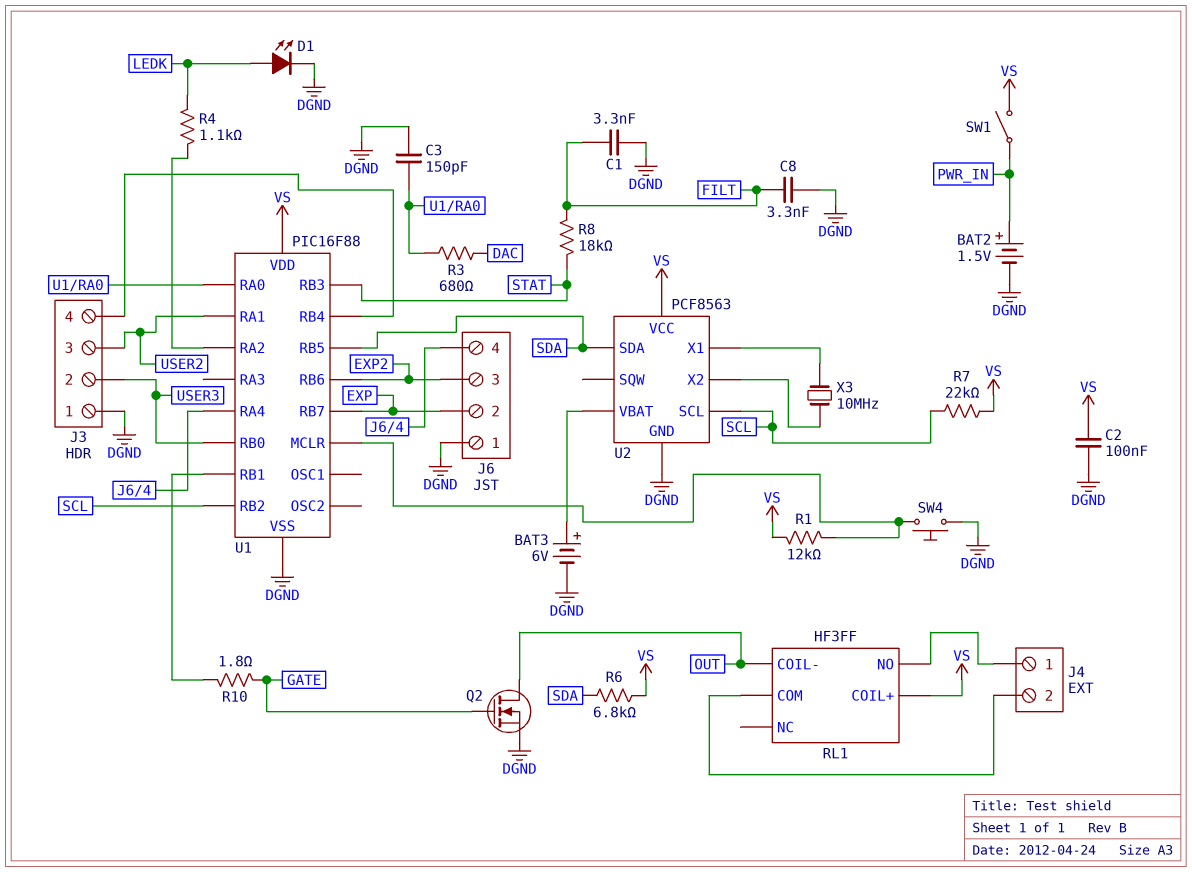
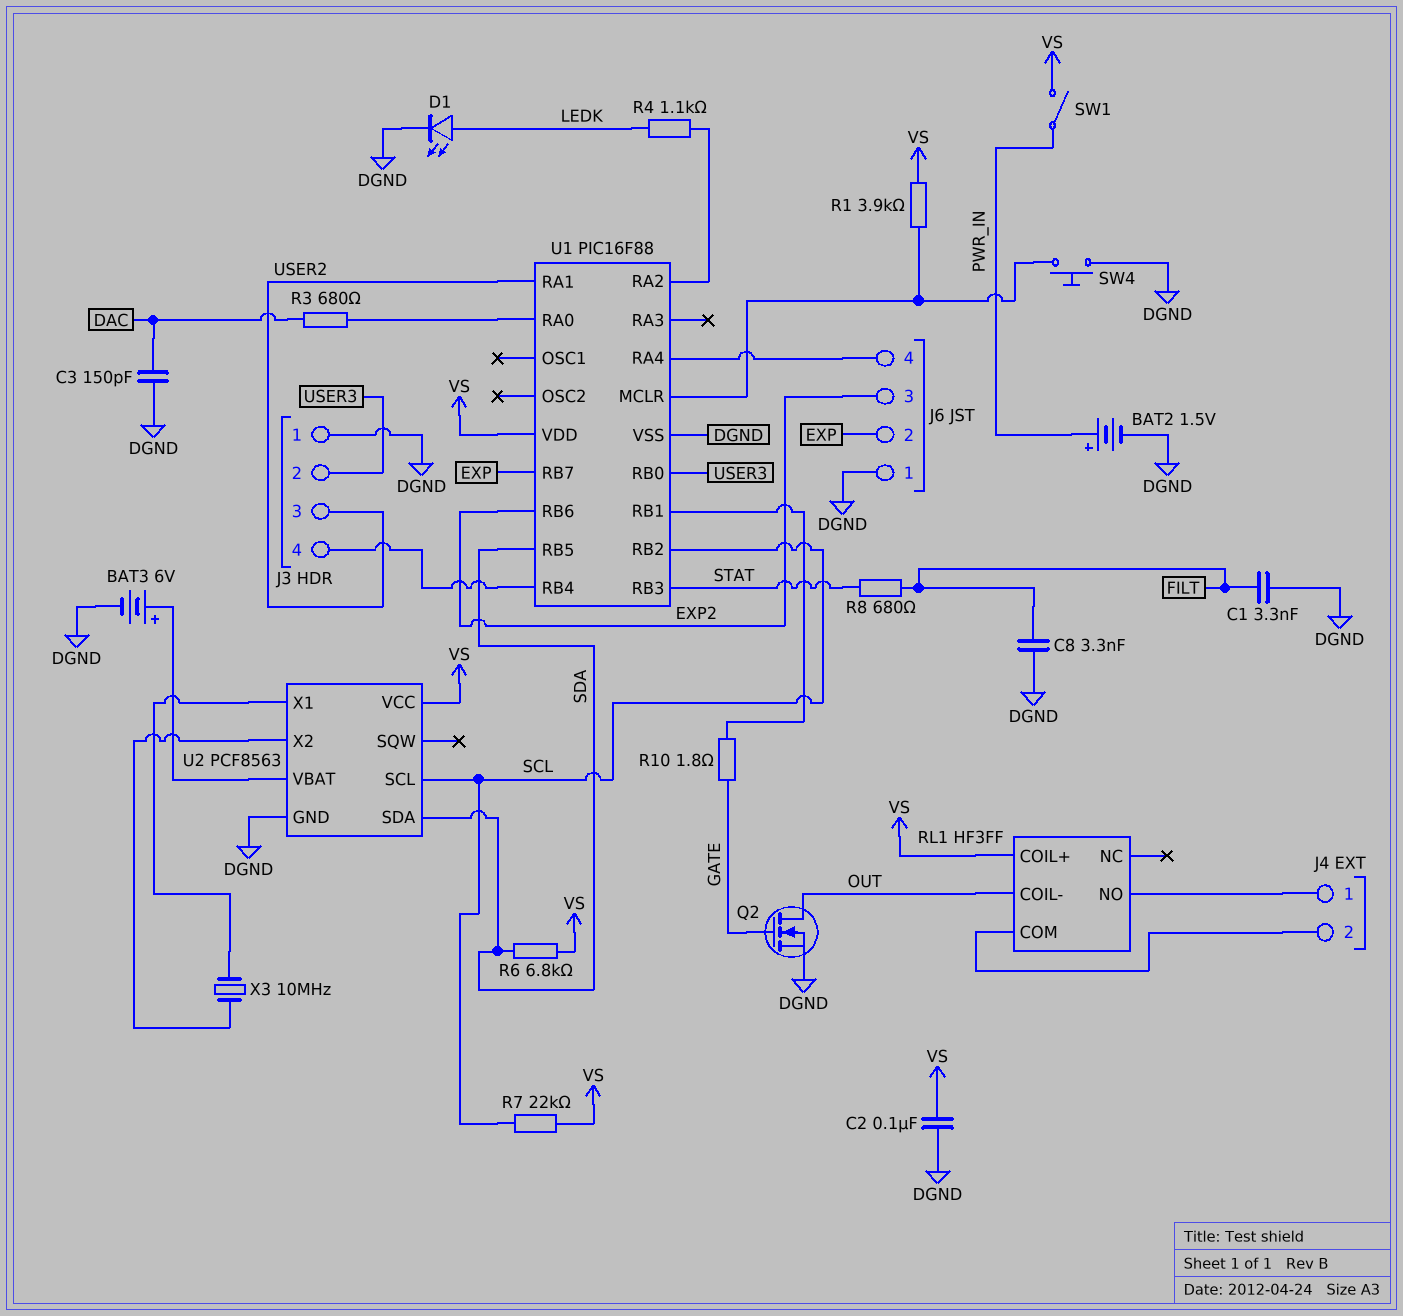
C3: 150pF (DGND, U1/RA0) -> 150pF (DAC, DGND)
R1: 12k (U1/MCLR, VS) -> 3.9k (U1/MCLR, VS)
R8: 18k (FILT, STAT) -> 680 (FILT, STAT)

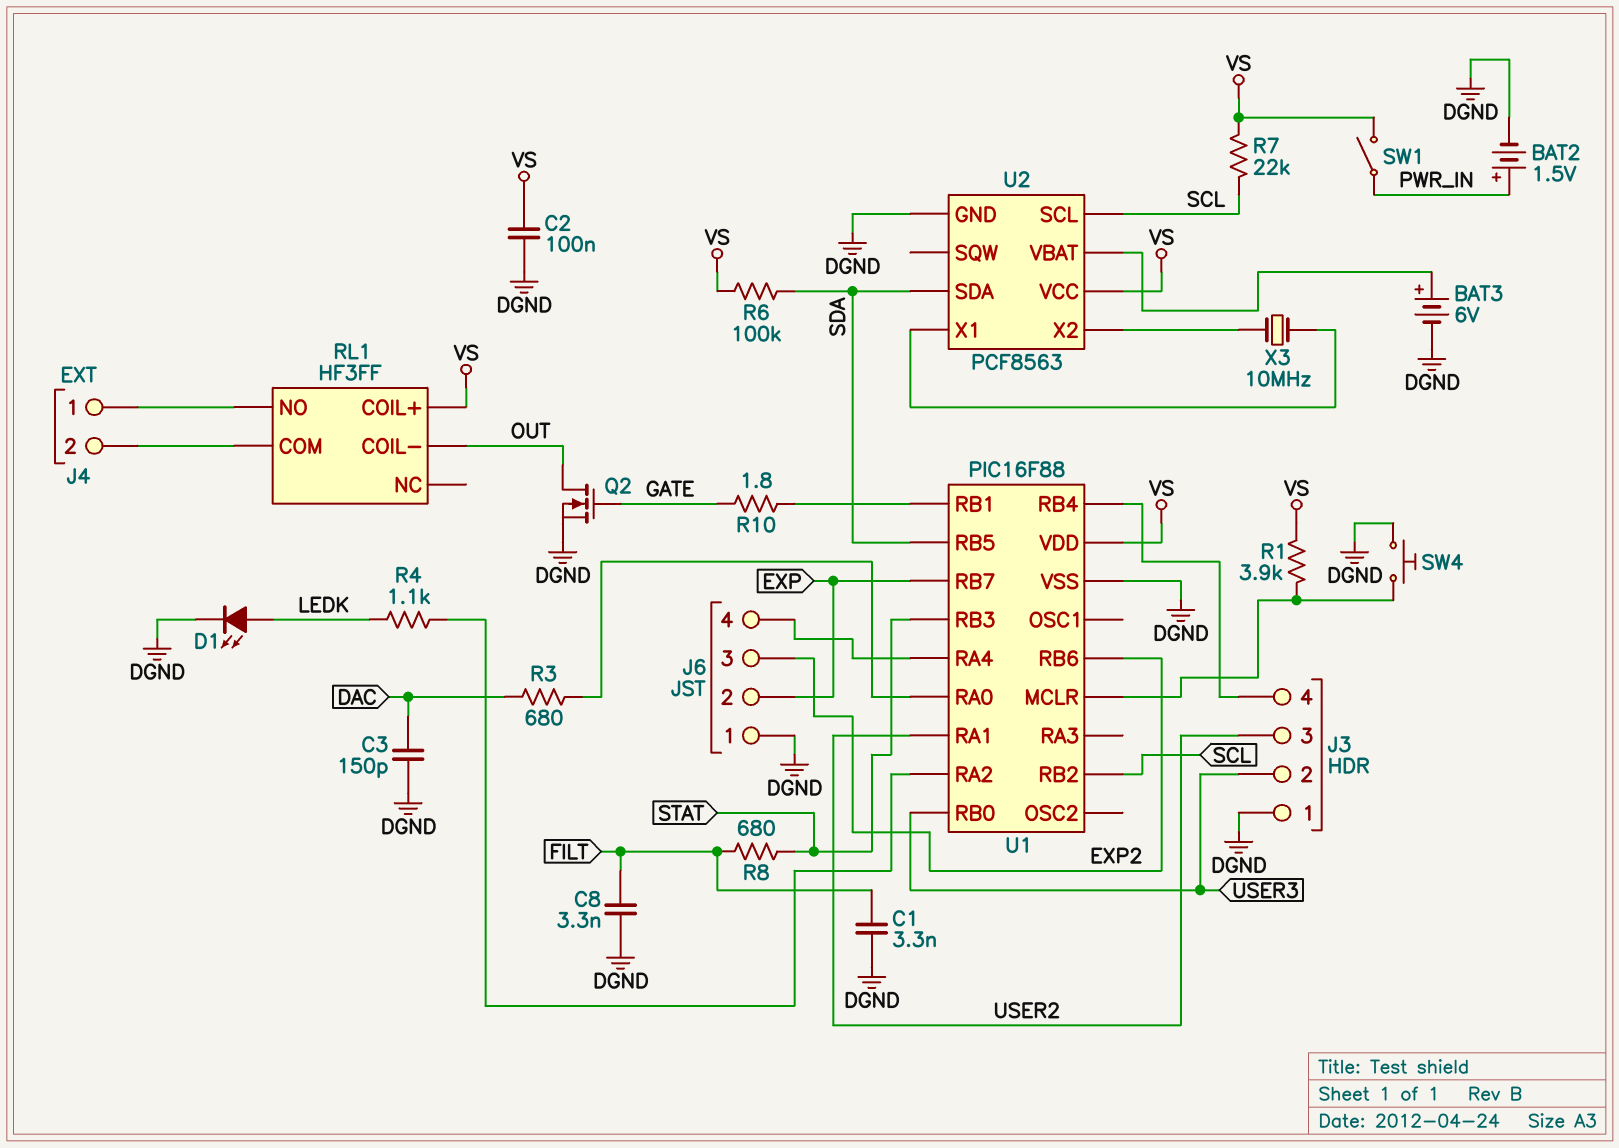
R6: 6.8k (SDA, VS) -> 100k (SDA, VS)

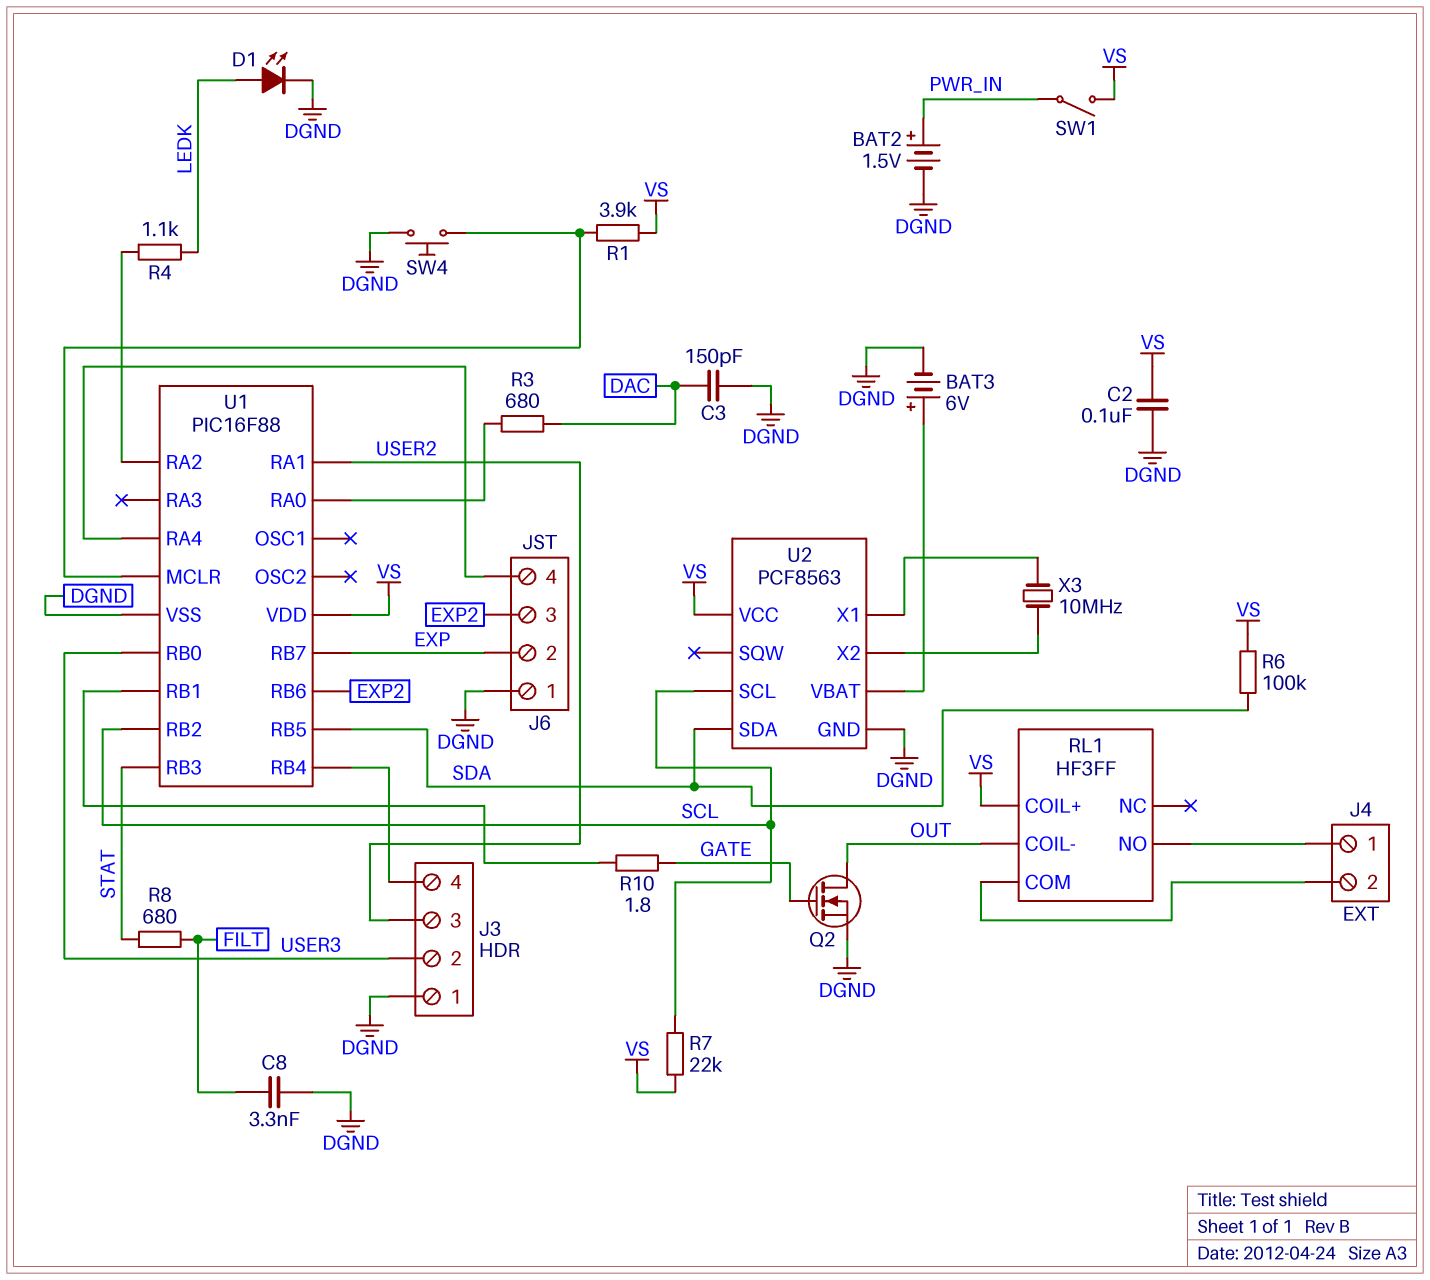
C1: 3.3nF (DGND, FILT) -> none

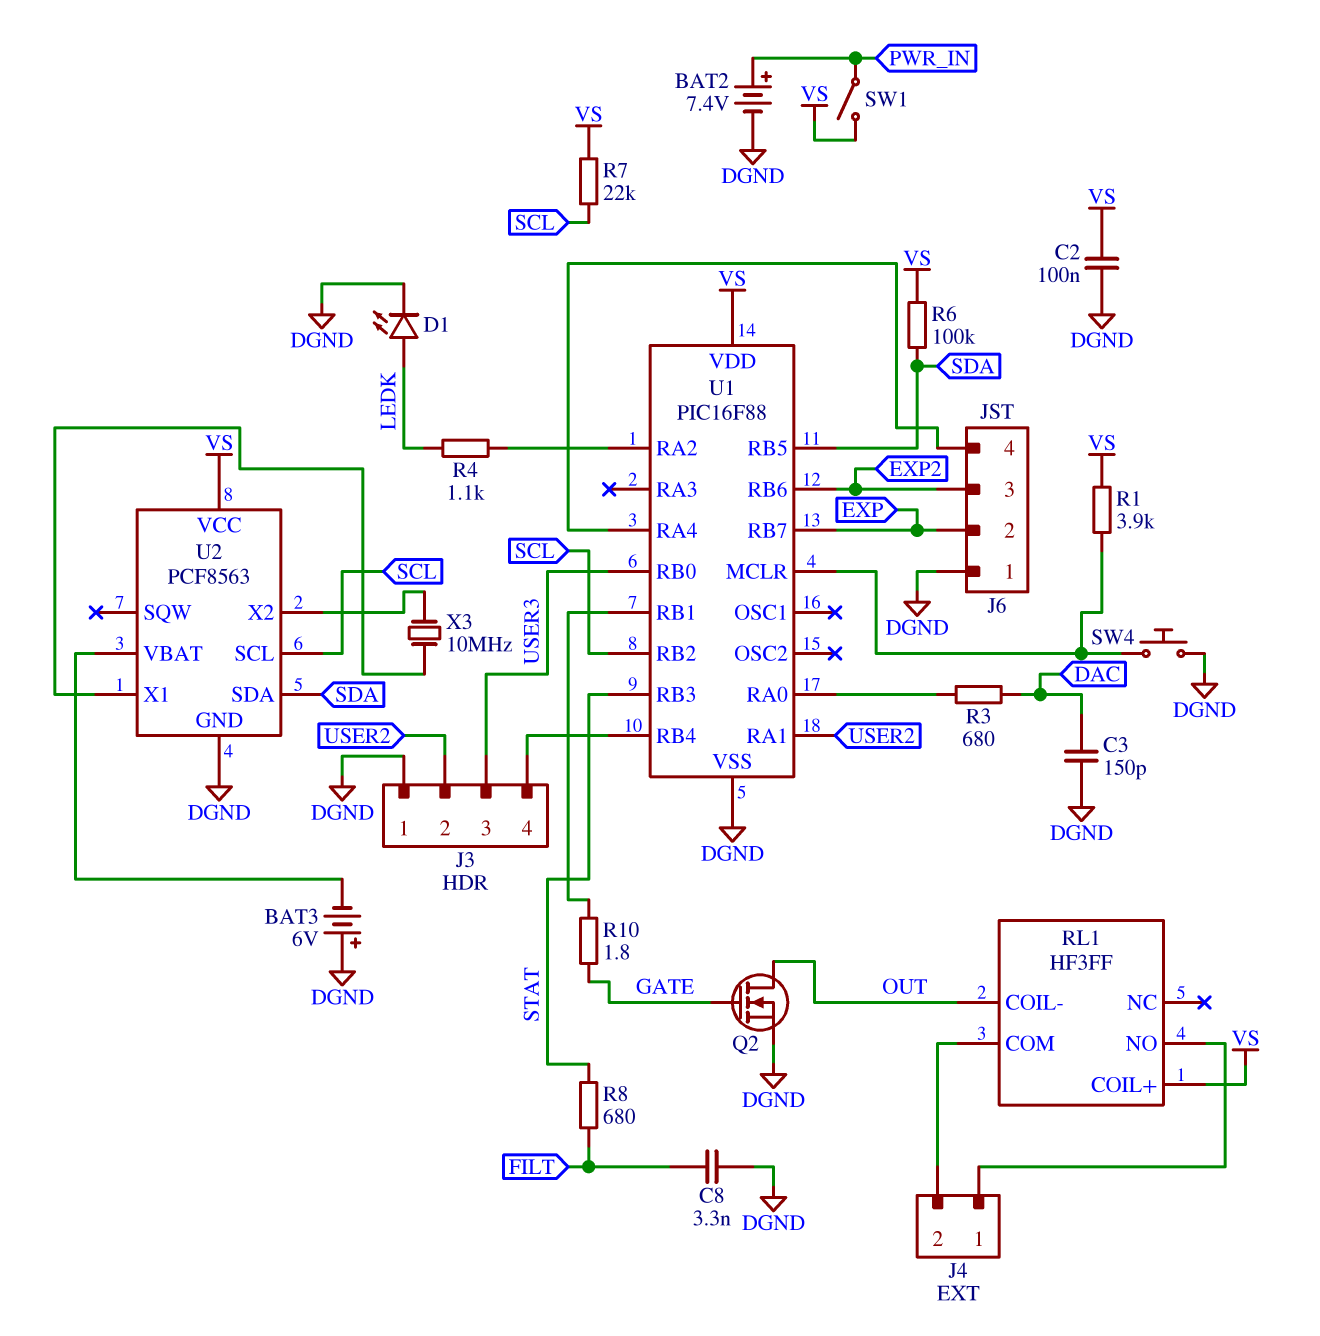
BAT2: 1.5V (plus PWR_IN, minus DGND) -> 7.4V (plus PWR_IN, minus DGND)
BAT3: 6V (plus U2/VBAT, minus DGND) -> 6V (plus DGND, minus U2/VBAT)
J3 pin 2: USER3 -> USER2
J3 pin 3: USER2 -> USER3

